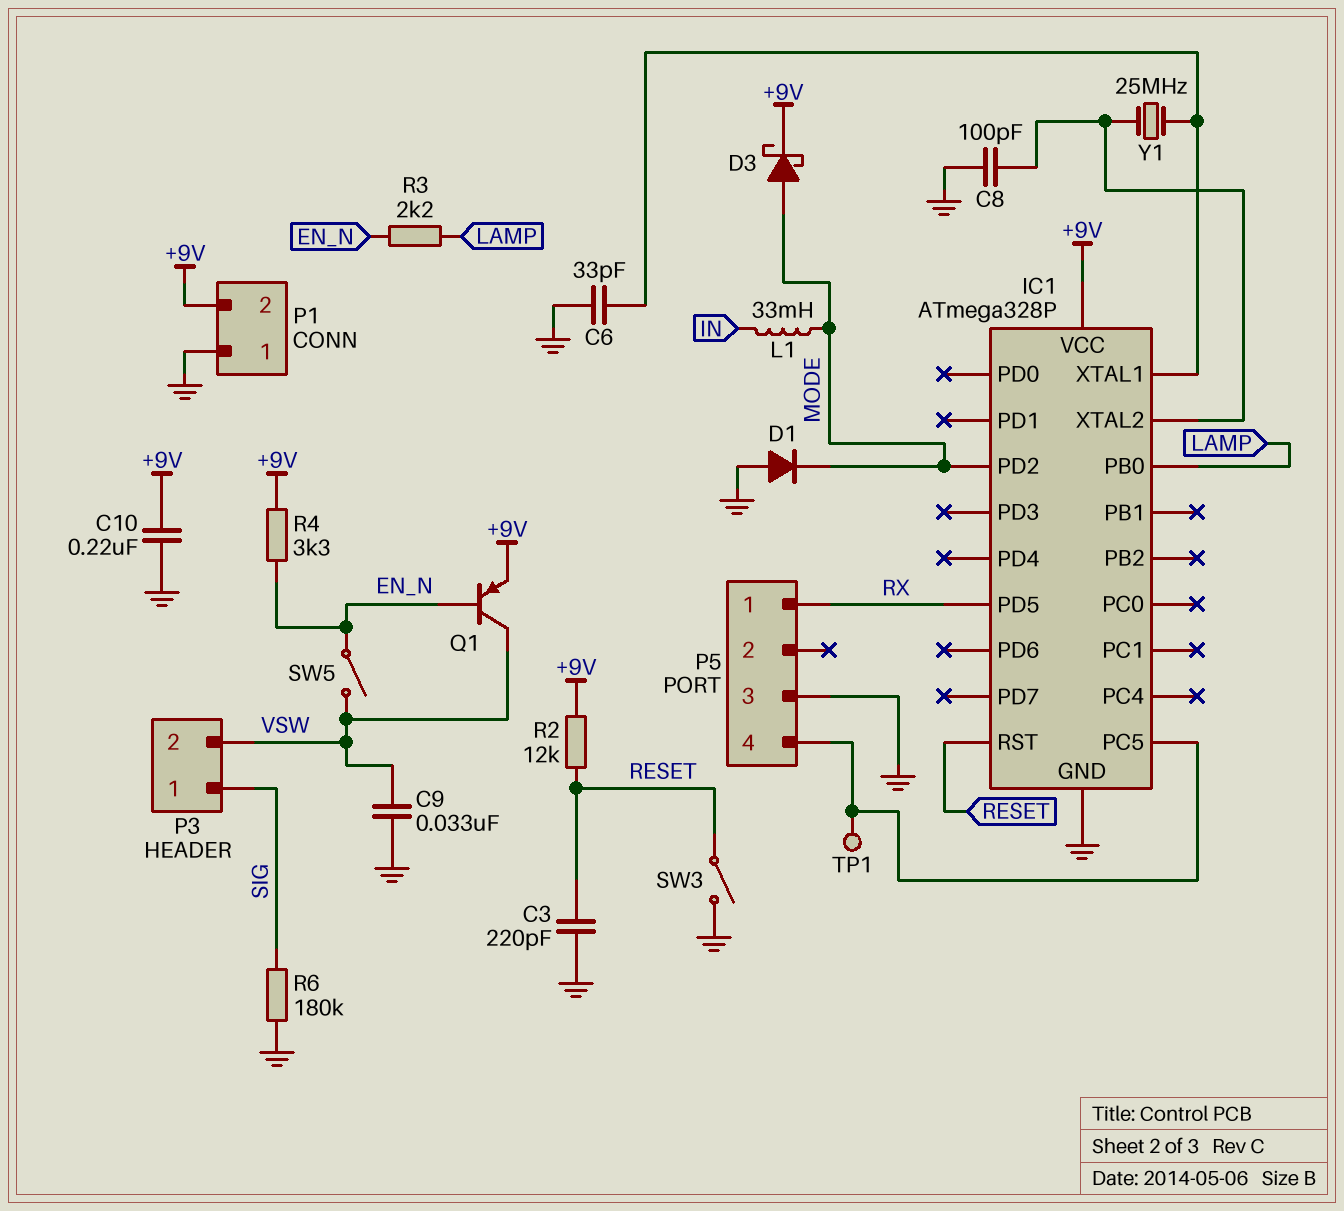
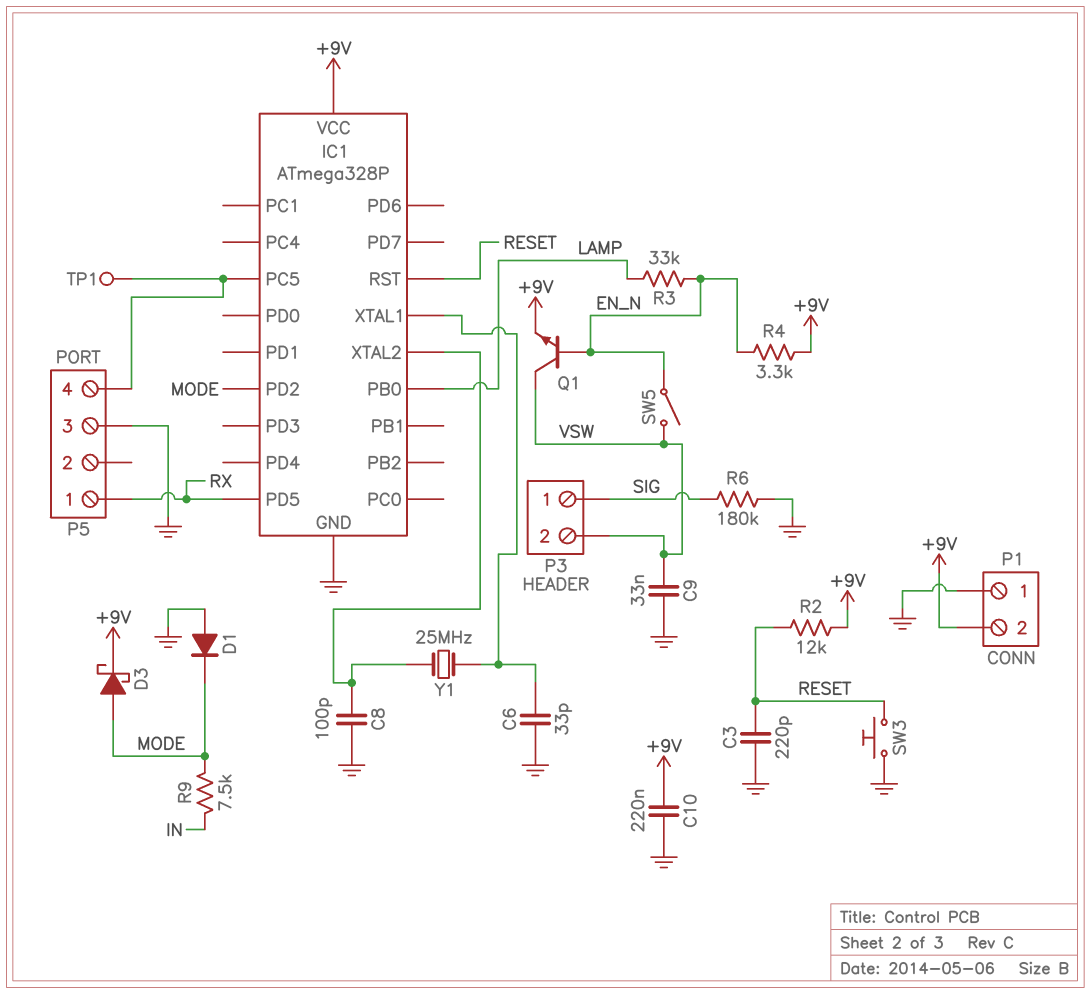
L1: 33mH (IN, MODE) -> none
Q1: PNP (B EN_N, C VSW, E +9V) -> NPN (B EN_N, C VSW, E +9V)
R3: 2.2k (EN_N, LAMP) -> 33k (EN_N, LAMP)
R9: none -> 7.5k (IN, MODE)
SW3: switch (GND, RESET) -> button (GND, RESET)

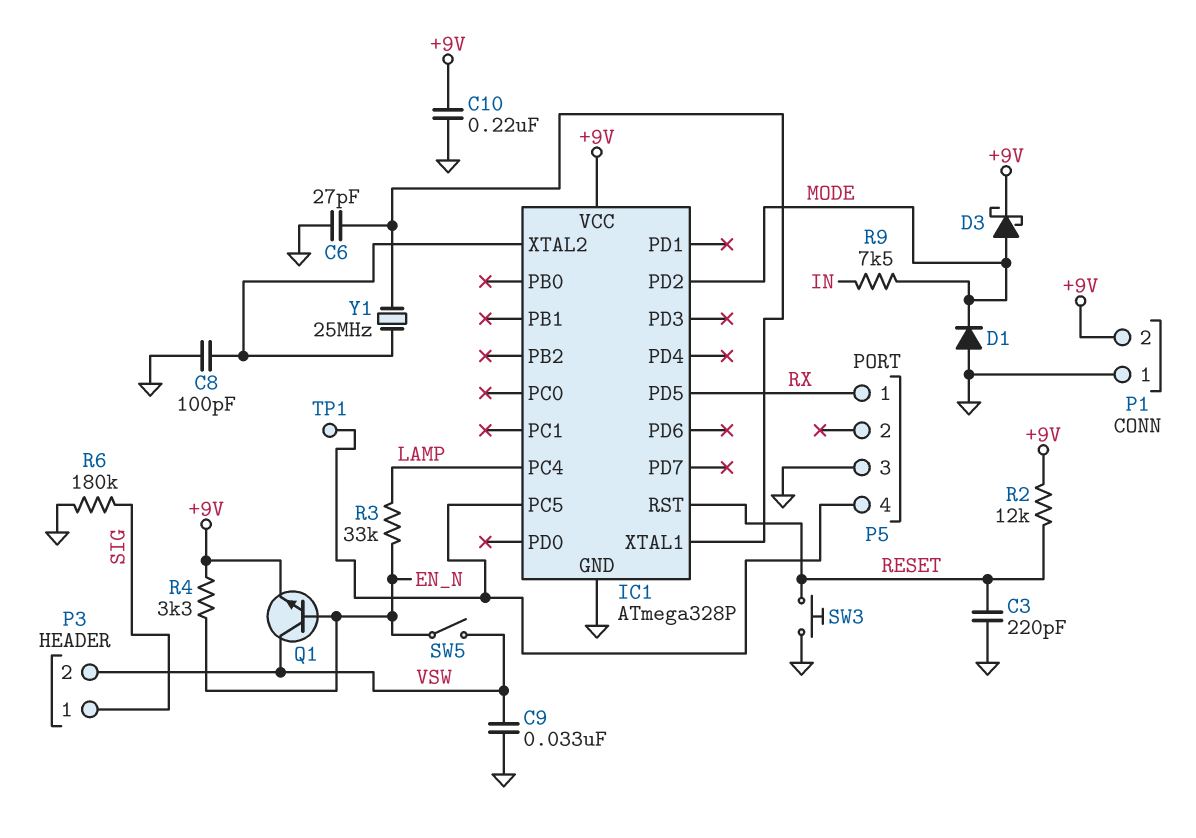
C6: 33pF (GND, IC1/XTAL1) -> 27pF (GND, IC1/XTAL1)
IC1 pin PB0: LAMP -> none
IC1 pin PC4: none -> LAMP

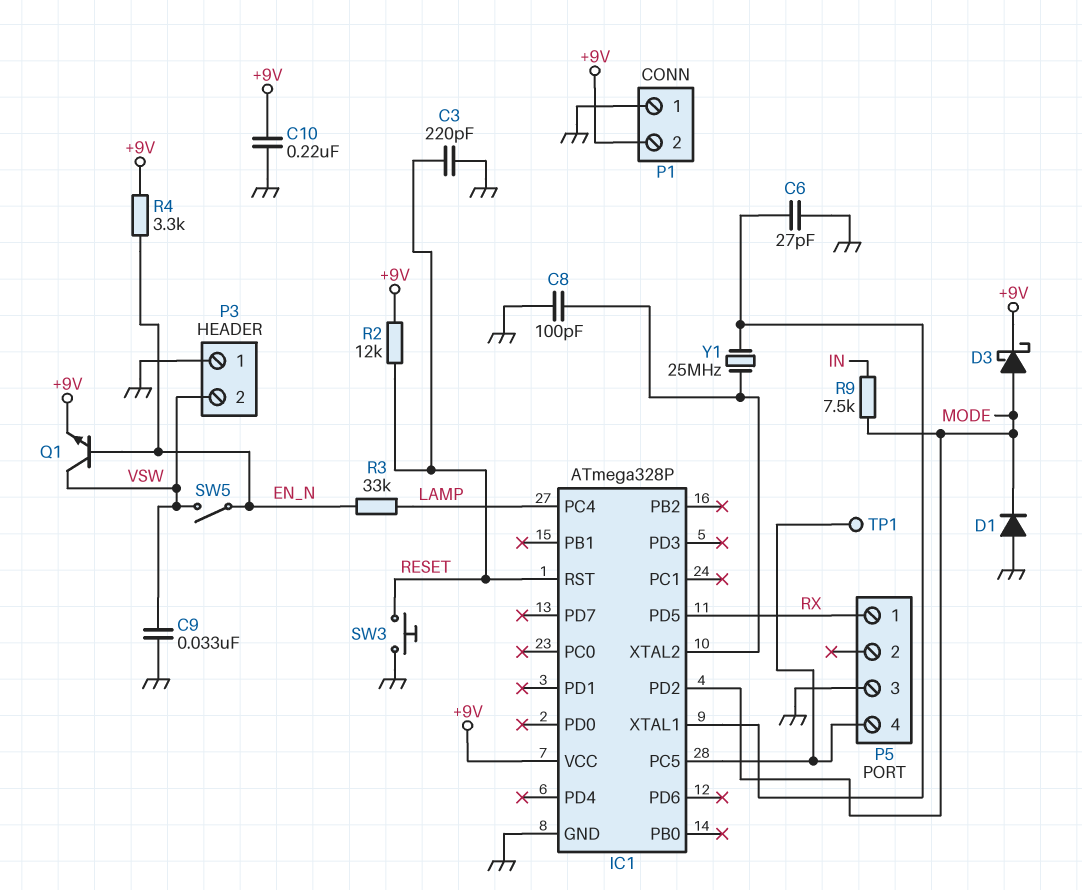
P3 pin 1: SIG -> GND
R6: 180k (GND, SIG) -> none

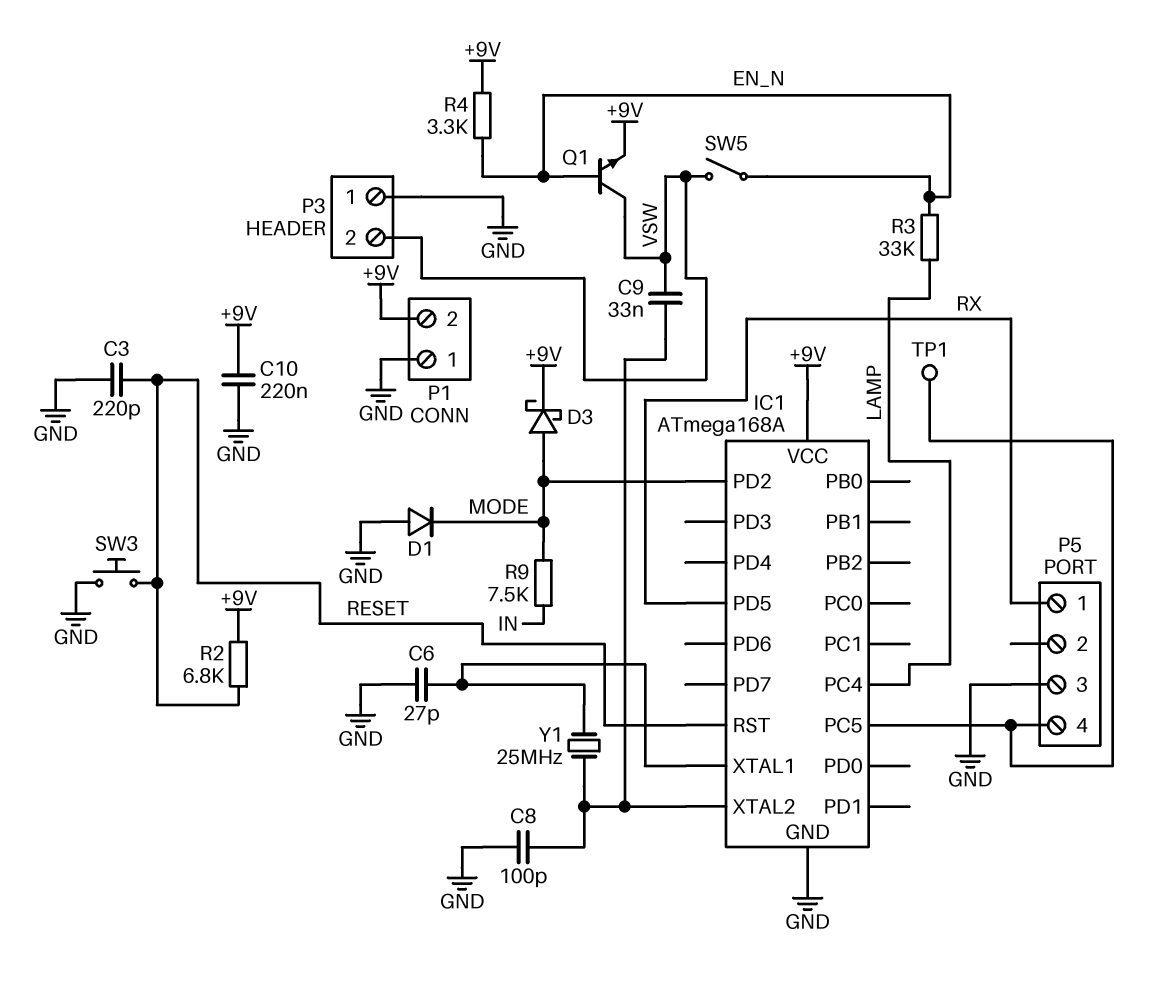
C9: 33nF (GND, VSW) -> 33nF (IC1/XTAL2, VSW)
IC1: ATmega328P -> ATmega168A
R2: 12k (+9V, RESET) -> 6.8k (+9V, RESET)

